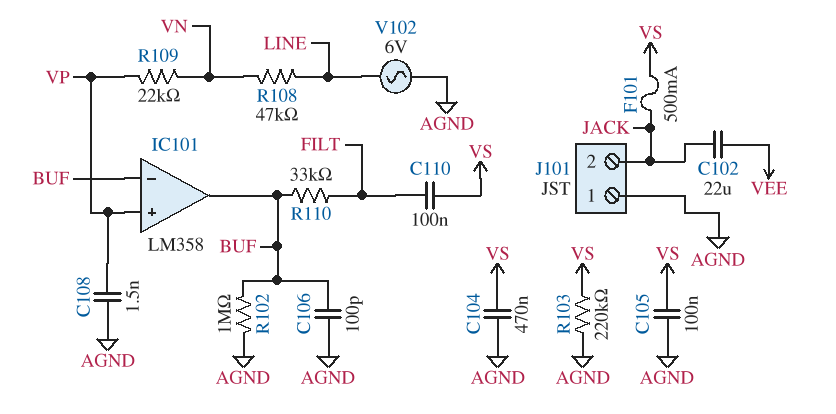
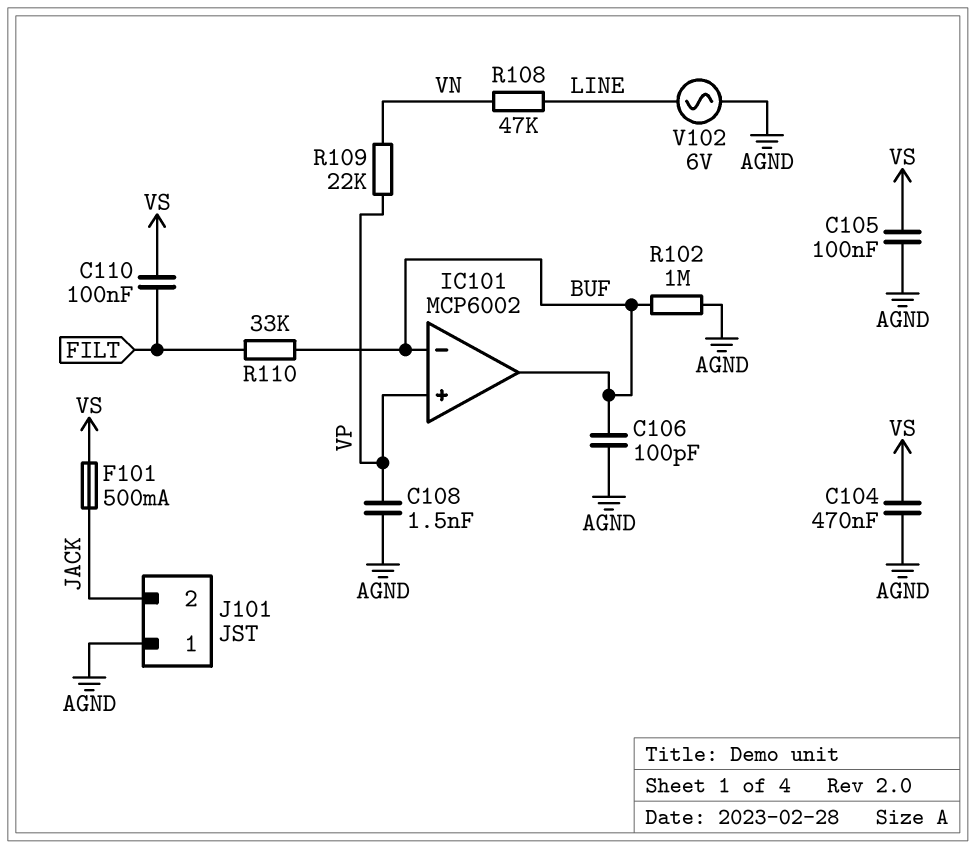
C102: 22uF (JACK, VEE) -> none
IC101: LM358 -> MCP6002
R103: 220k (AGND, VS) -> none

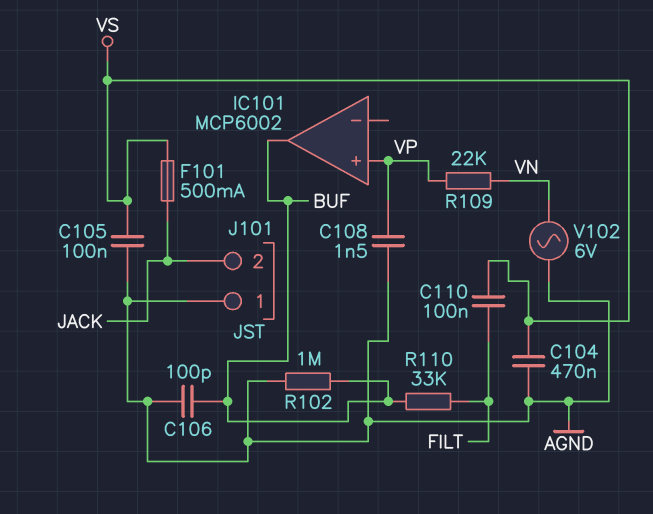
IC101 pin in-: BUF -> none
R108: 47k (LINE, VN) -> none
V102: AC 6V (AGND, LINE) -> AC 6V (AGND, VN)

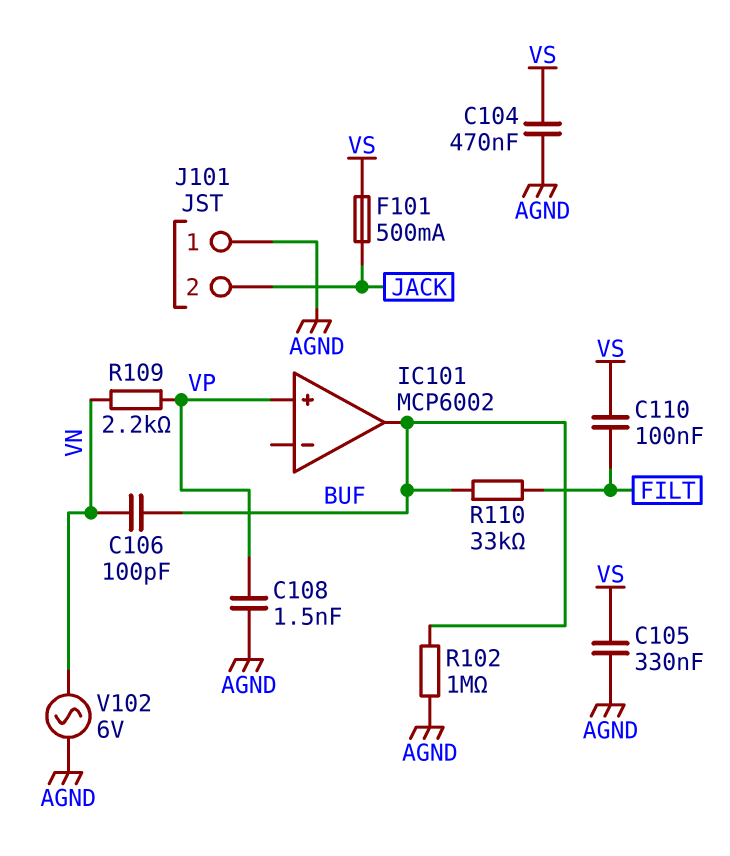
C105: 100nF (AGND, VS) -> 330nF (AGND, VS)
C106: 100pF (AGND, BUF) -> 100pF (BUF, VN)
R109: 22k (VN, VP) -> 2.2k (VN, VP)

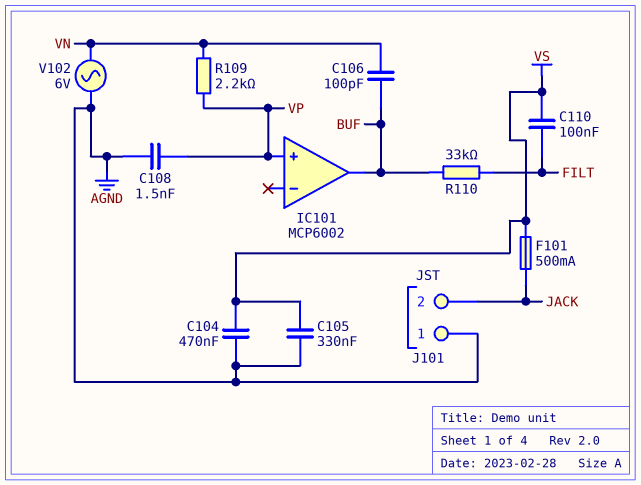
R102: 1M (AGND, BUF) -> none

